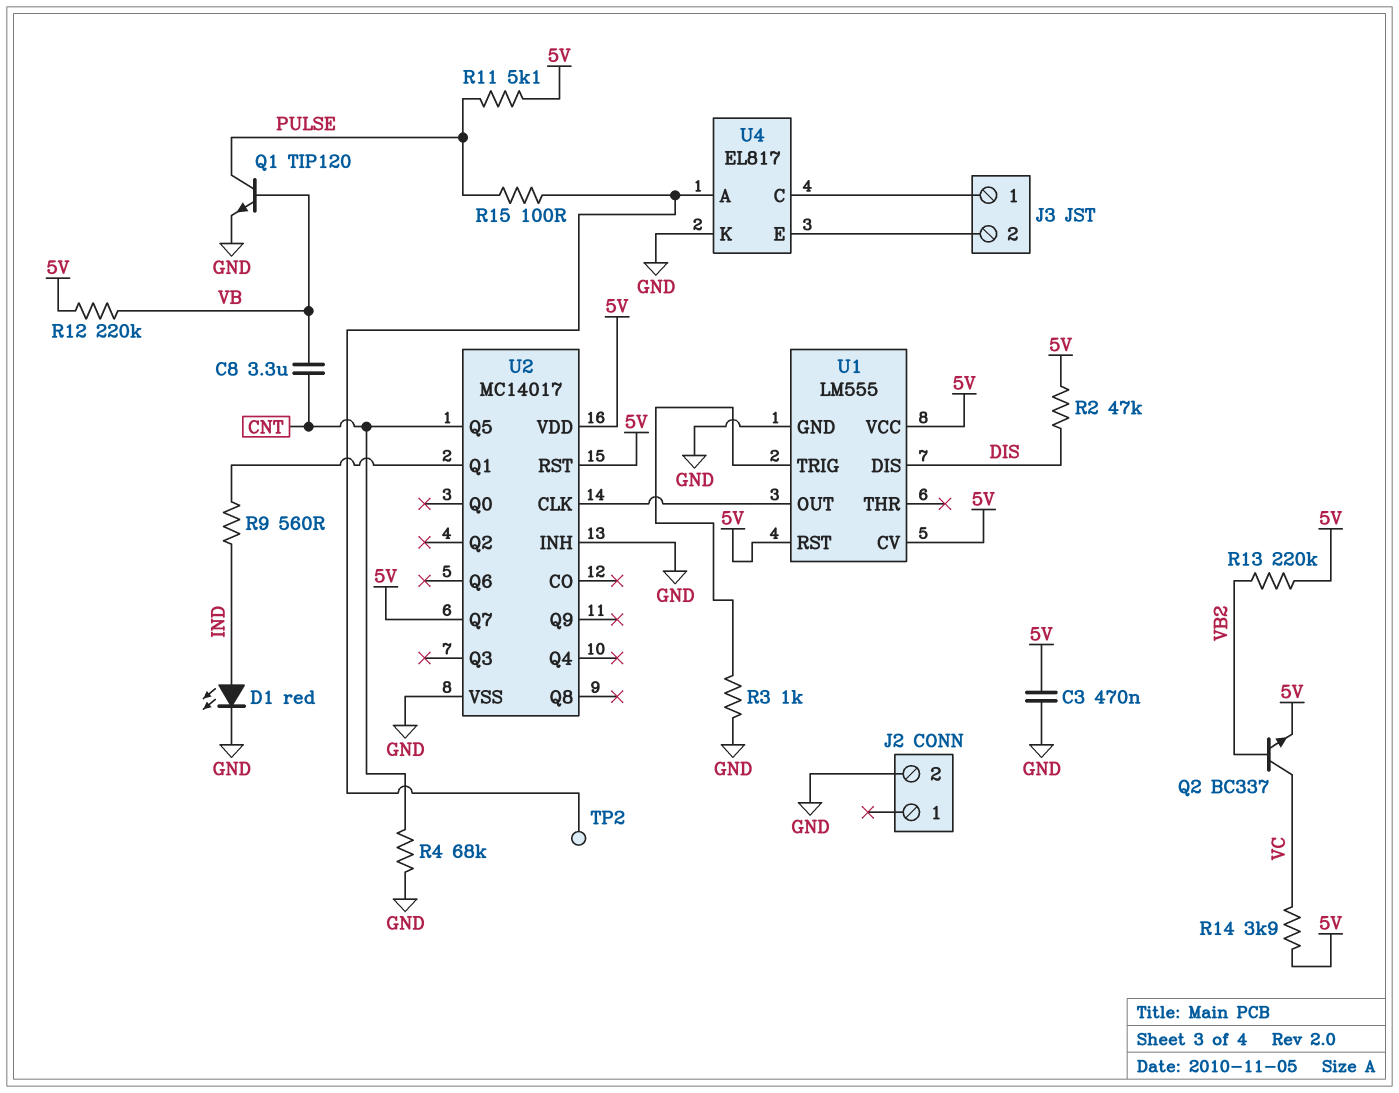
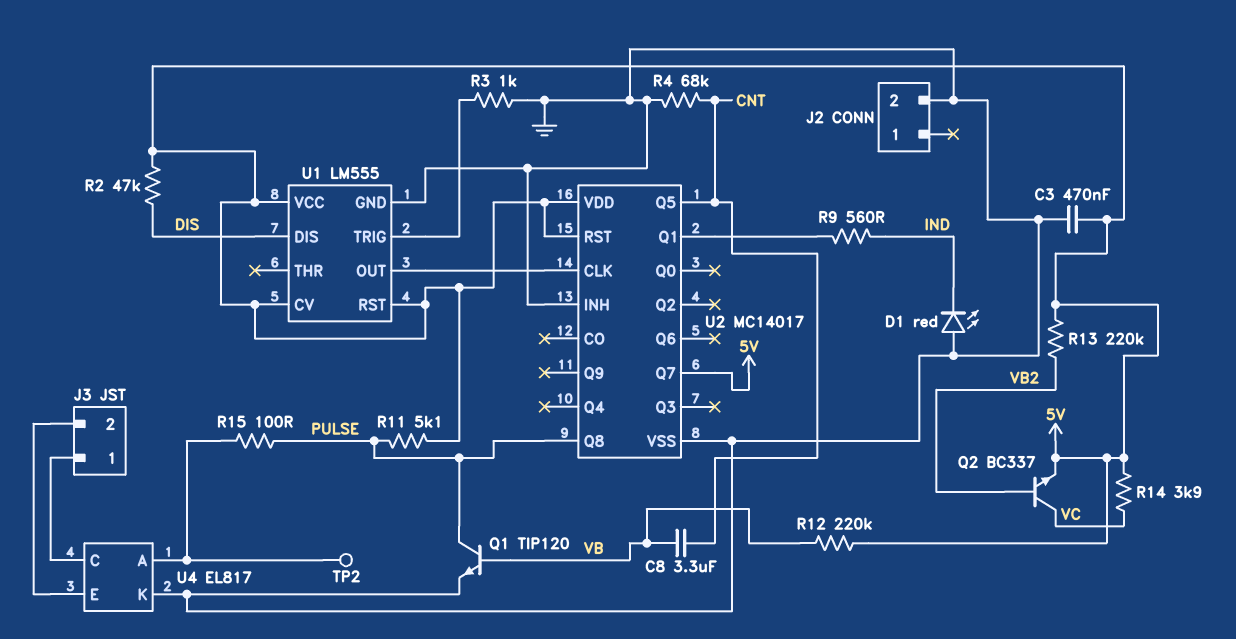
D1: LED red (A IND, K GND) -> LED red (A GND, K IND)
U2 pin Q8: none -> PULSE

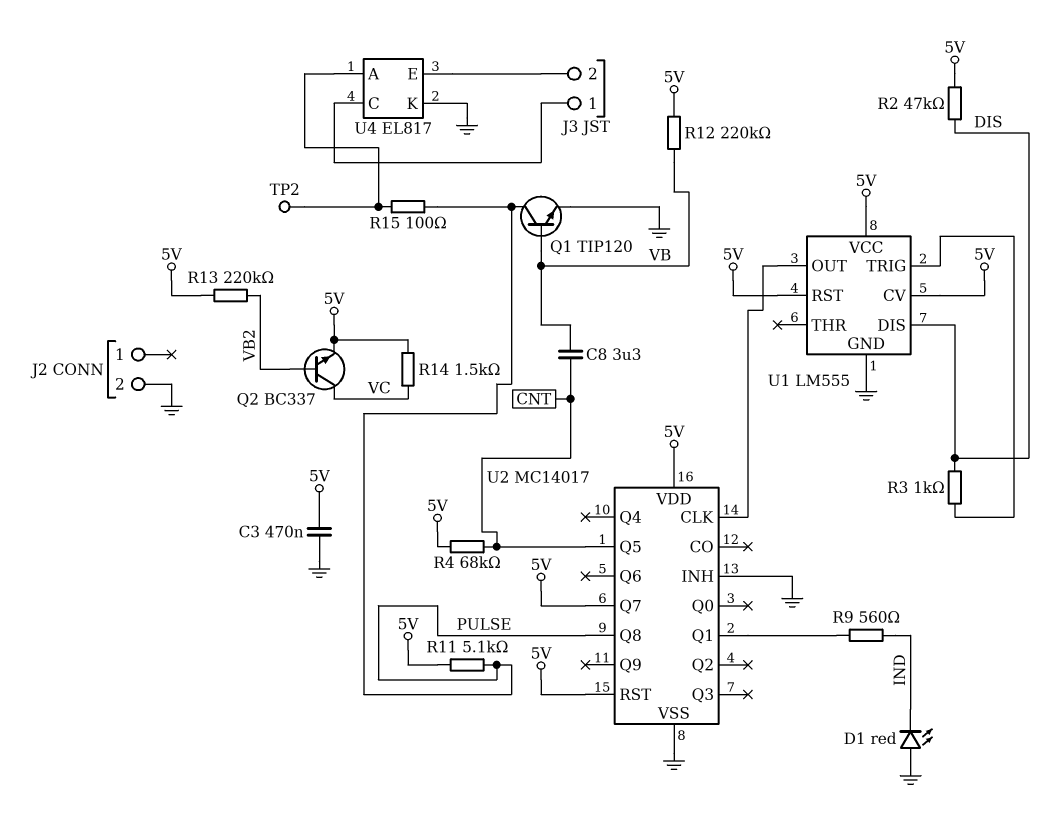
R3: 1k (GND, U1/TRIG) -> 1k (DIS, U1/TRIG)
R4: 68k (CNT, GND) -> 68k (5V, CNT)
R14: 3.9k (5V, VC) -> 1.5k (5V, VC)

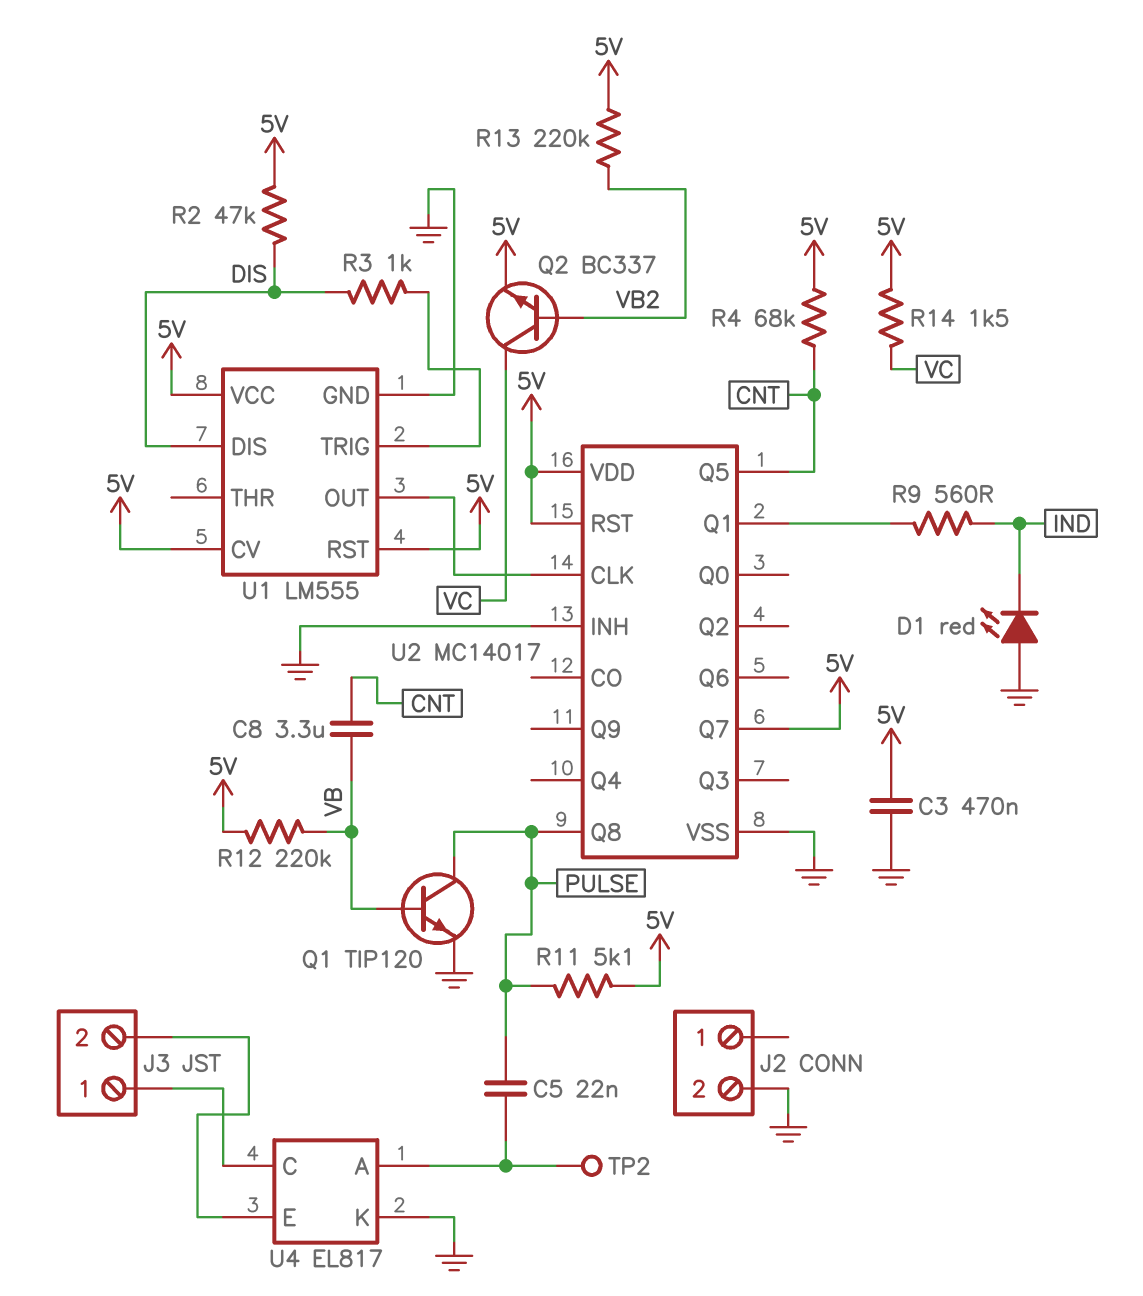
C5: none -> 22nF (PULSE, U4/A)
R15: 100 (PULSE, U4/A) -> none

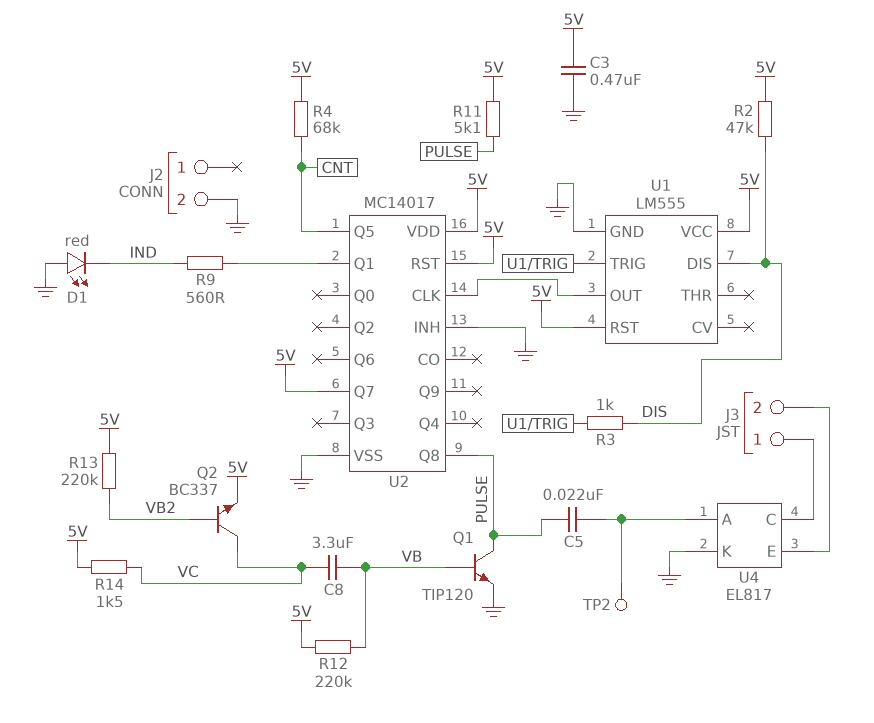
C8: 3.3uF (CNT, VB) -> 3.3uF (VB, VC)
U1 pin CV: 5V -> none

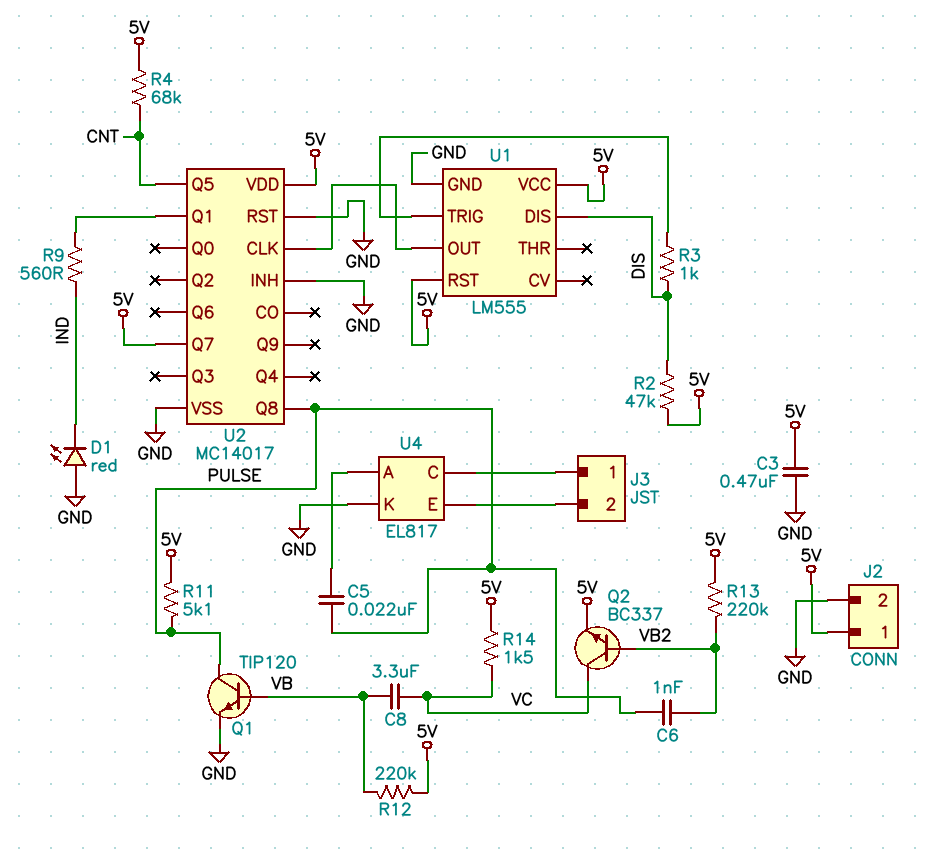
C6: none -> 1nF (PULSE, VB2)
J2 pin 1: none -> 5V
TP2: test point (U4/A) -> none
U2 pin RST: 5V -> GND

